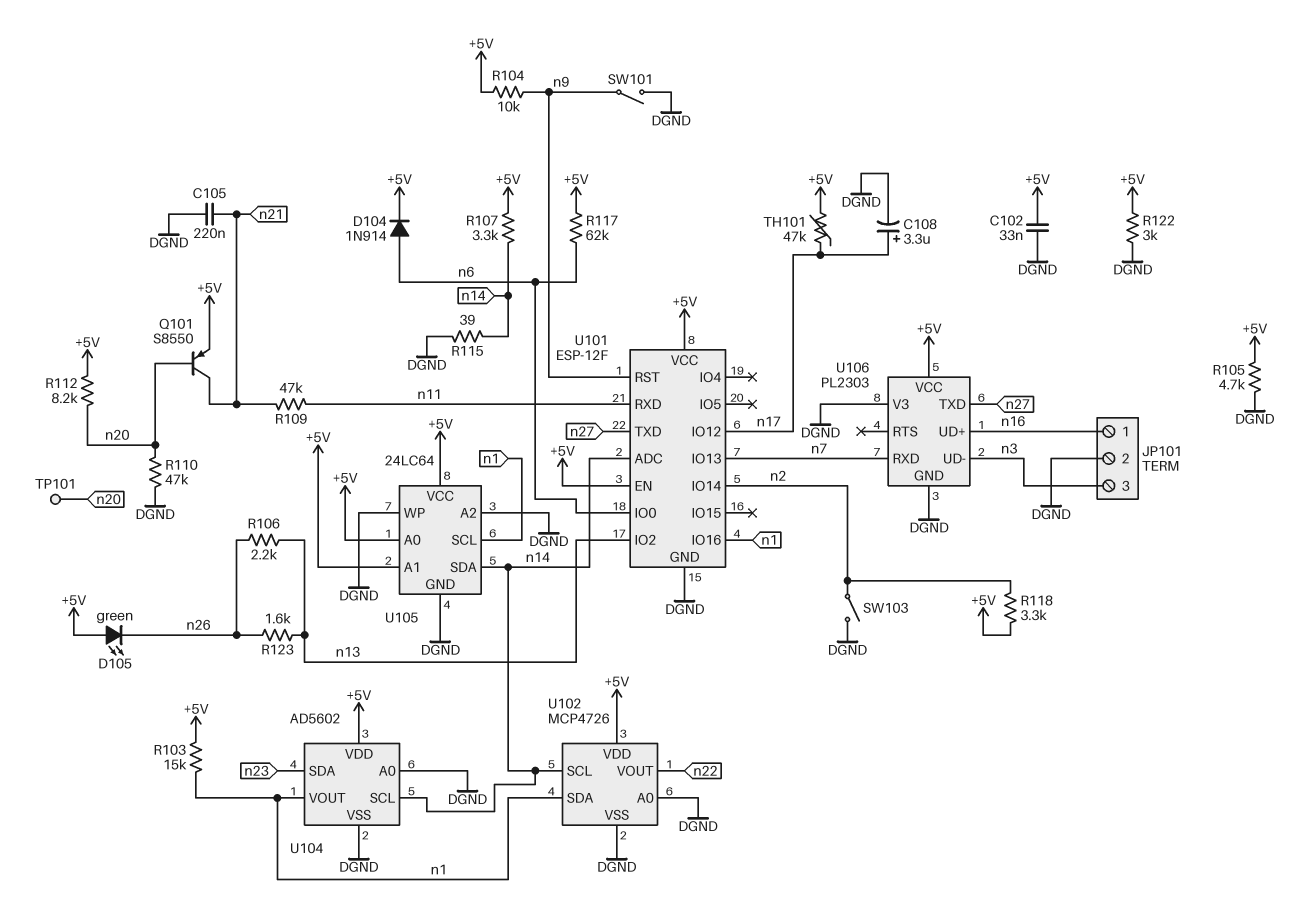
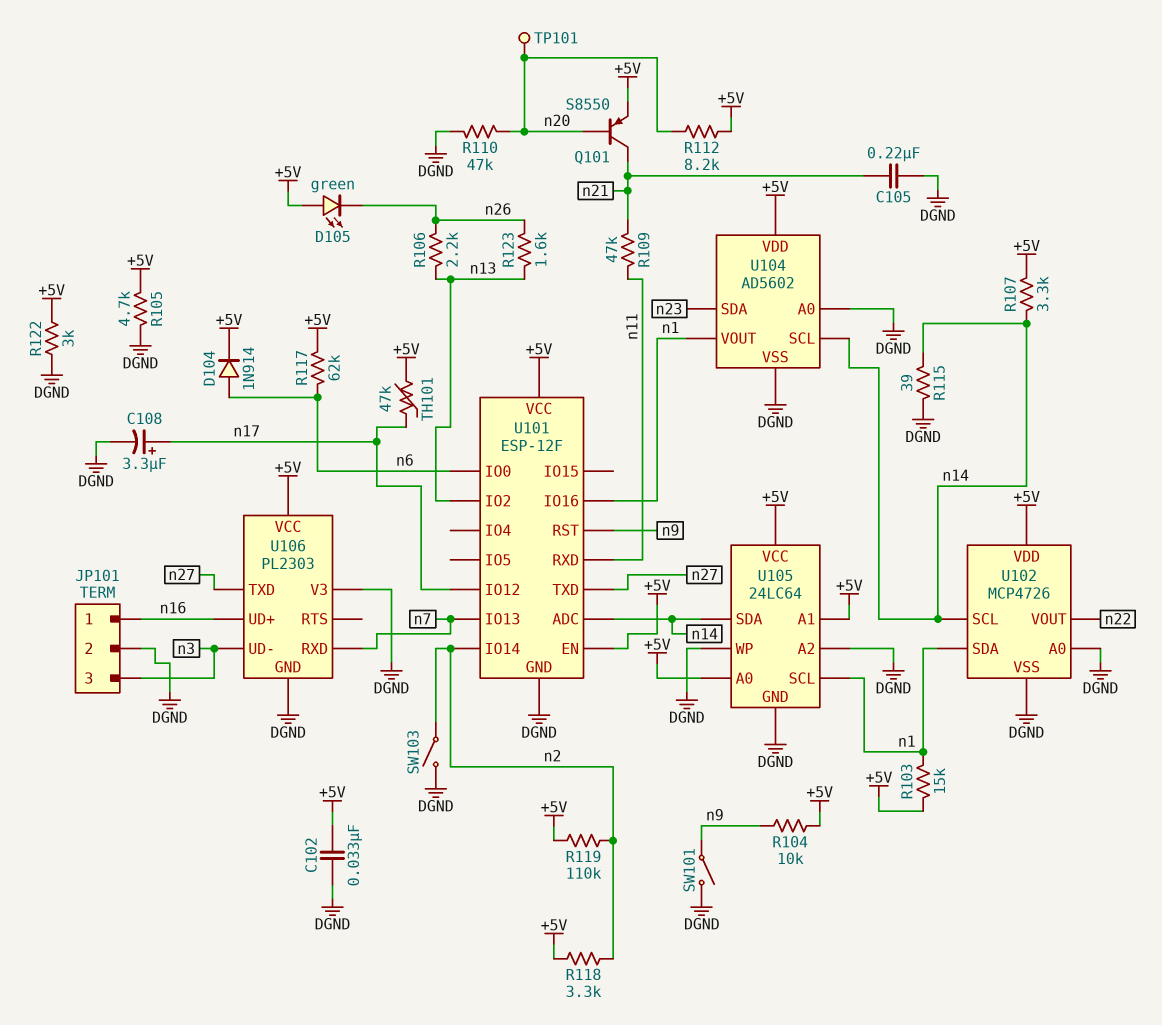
R119: none -> 110k (+5V, n2)

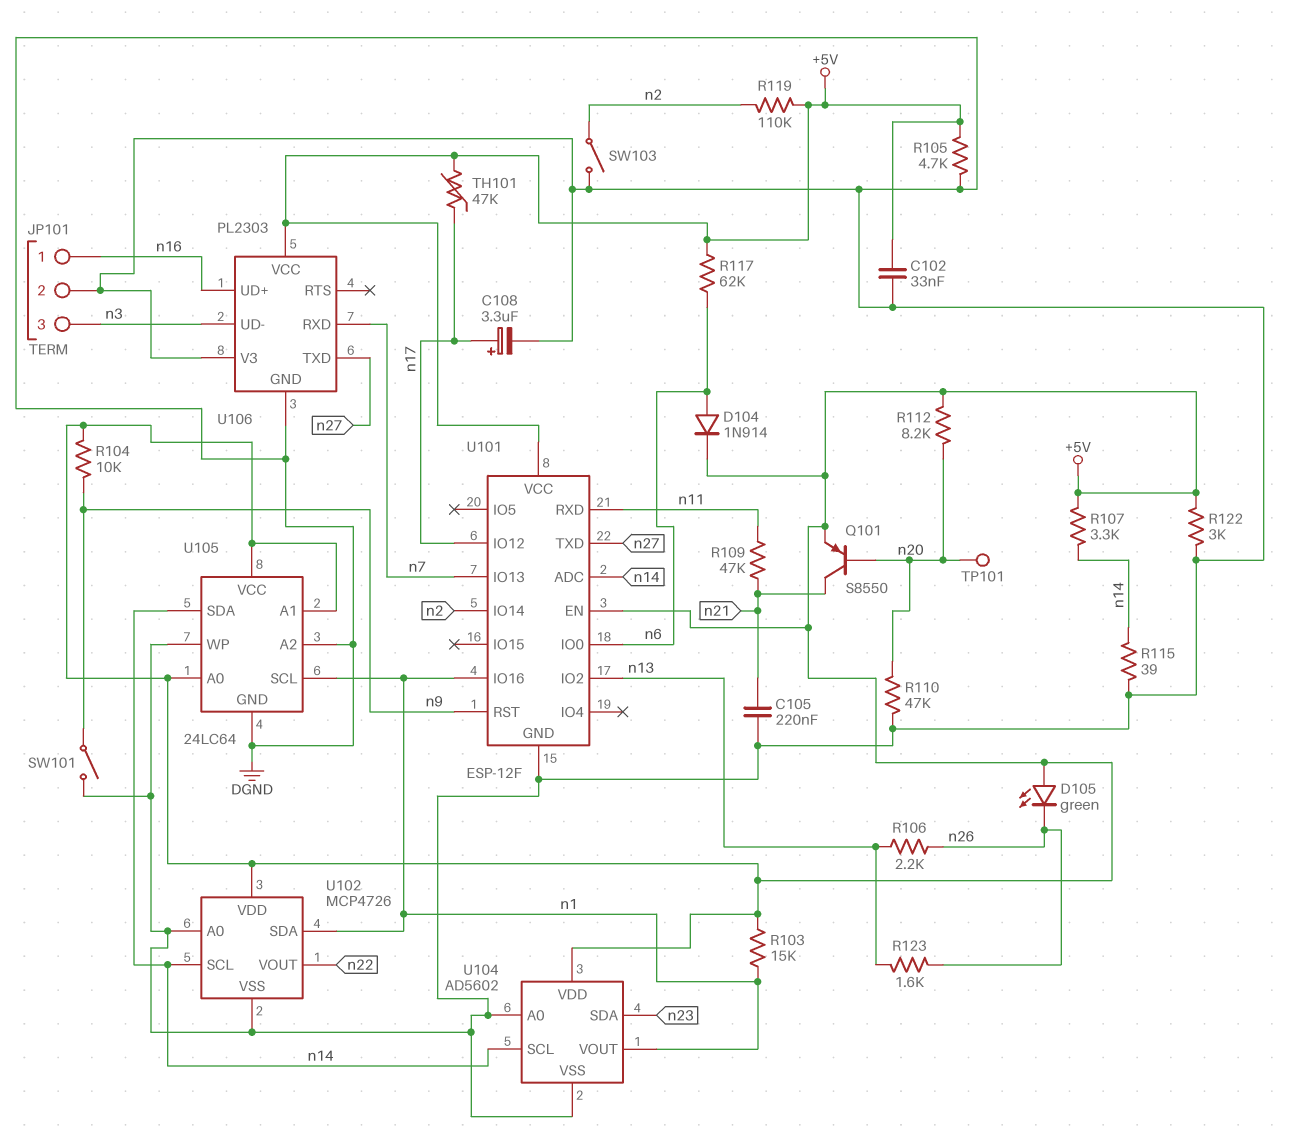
R118: 3.3k (+5V, n2) -> none

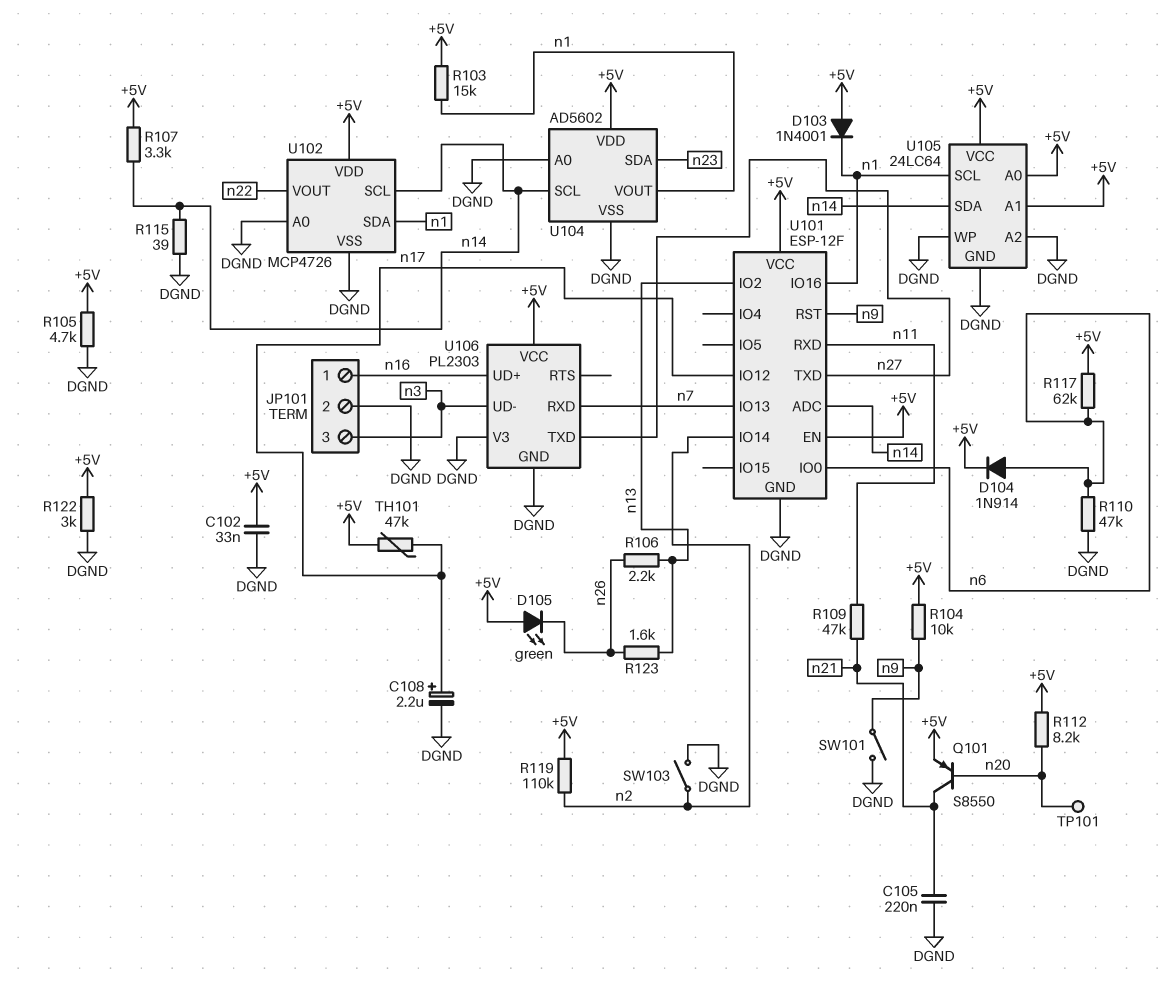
C108: 3.3uF (plus n17, minus DGND) -> 2.2uF (plus n17, minus DGND)
D103: none -> diode 1N4001 (A +5V, K n1)
R110: 47k (DGND, n20) -> 47k (DGND, n6)

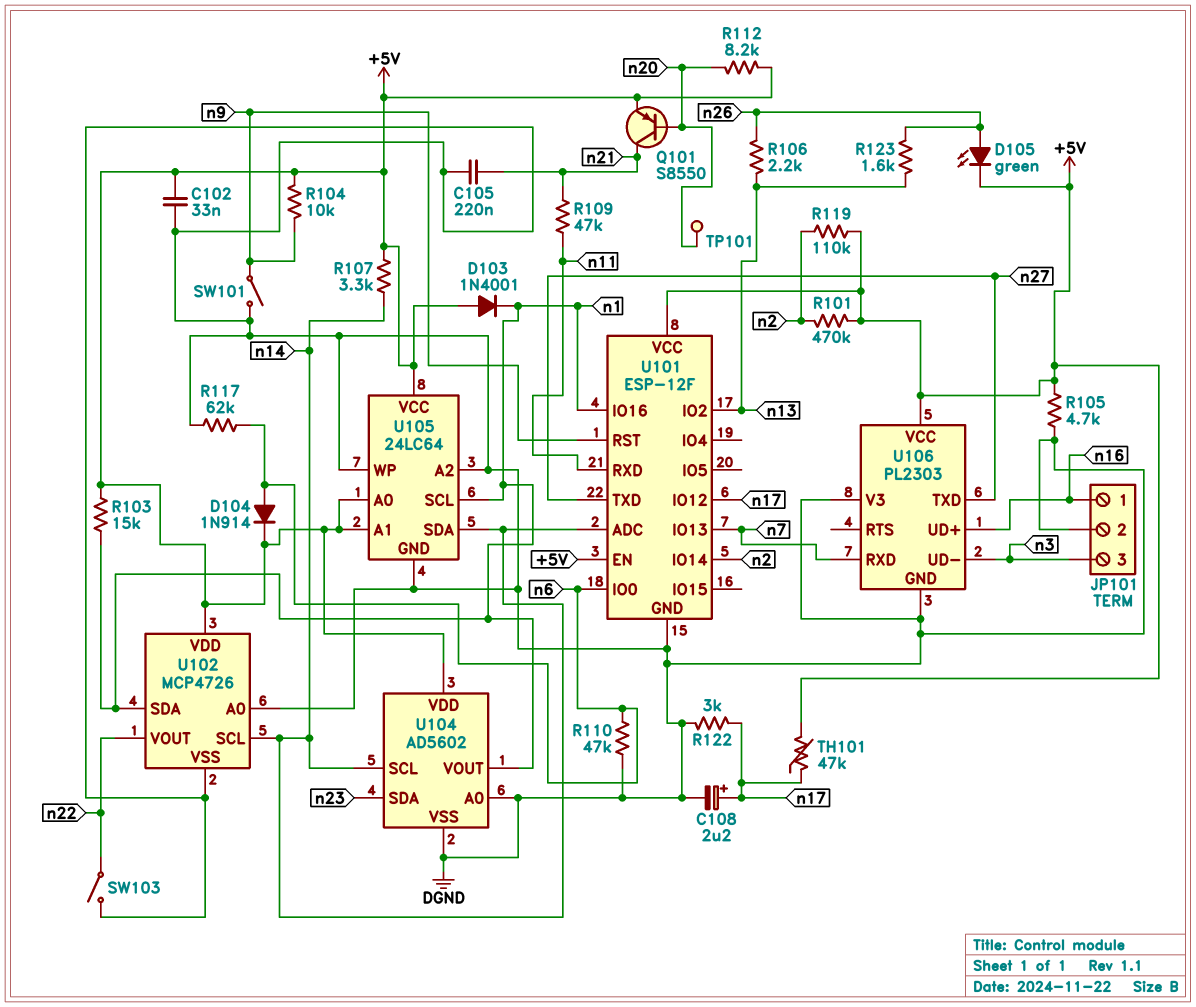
D105: LED green (A +5V, K n26) -> LED green (A n26, K +5V)
R101: none -> 470k (+5V, n2)
R115: 39 (DGND, n14) -> none
R117: 62k (+5V, n6) -> 62k (DGND, n6)
R122: 3k (+5V, DGND) -> 3k (DGND, n17)
SW103: switch (DGND, n2) -> switch (DGND, n22)

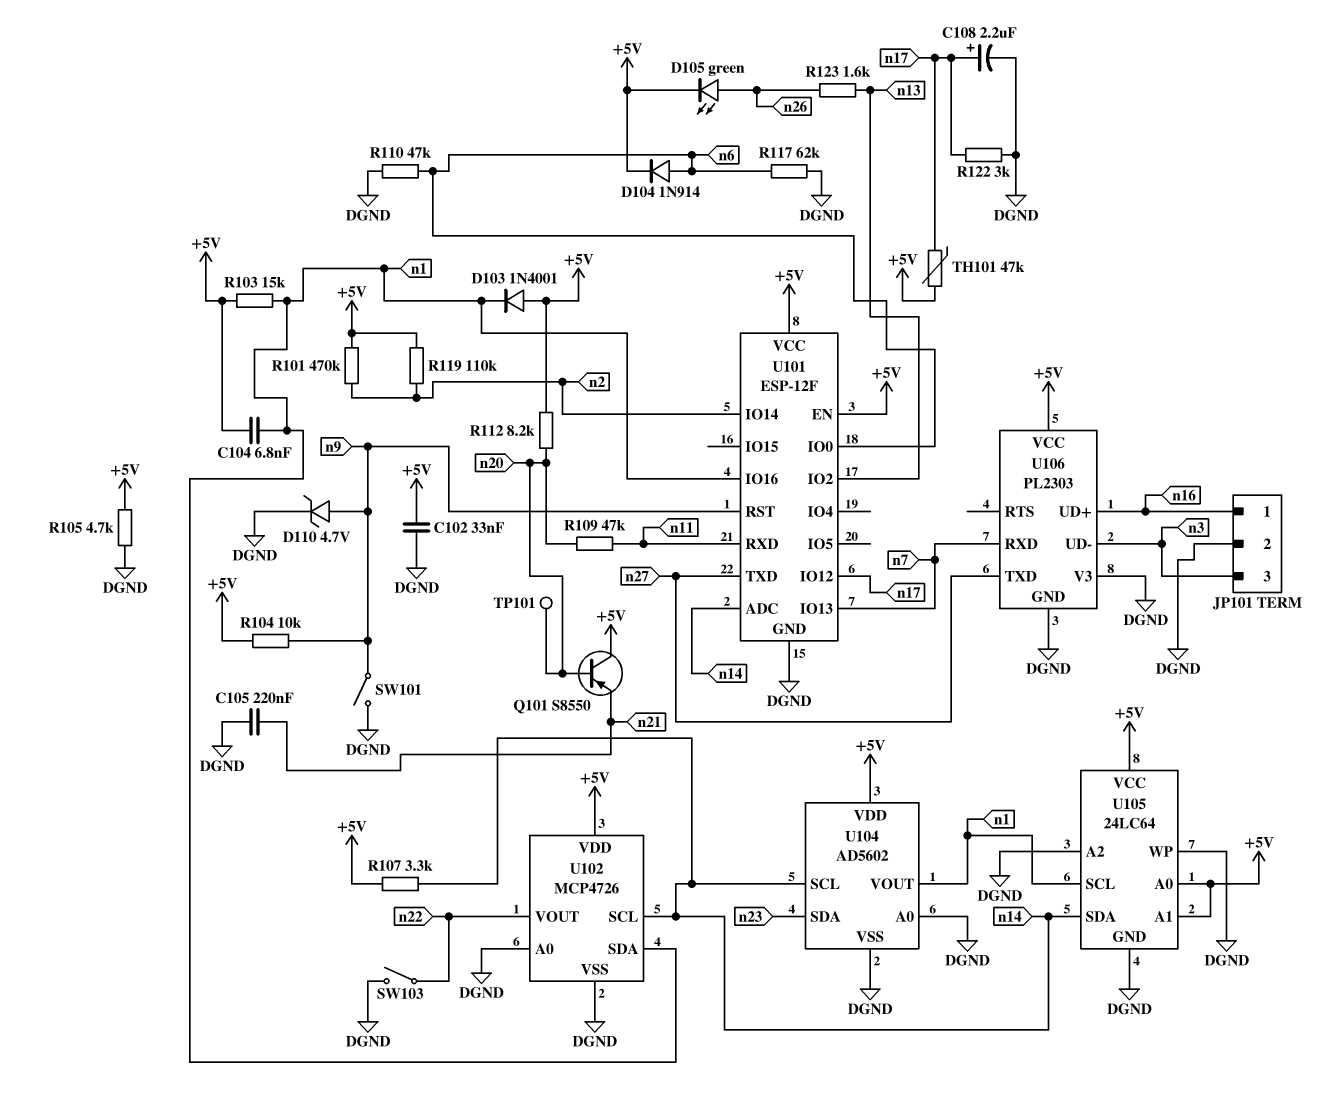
C104: none -> 6.8nF (+5V, n1)
D110: none -> zener 4.7V (A n9, K DGND)
Q101: PNP S8550 (B n20, C n21, E +5V) -> PNP S8550 (B n20, C +5V, E n21)
R106: 2.2k (n13, n26) -> none
R109: 47k (n11, n21) -> 47k (n11, n20)

